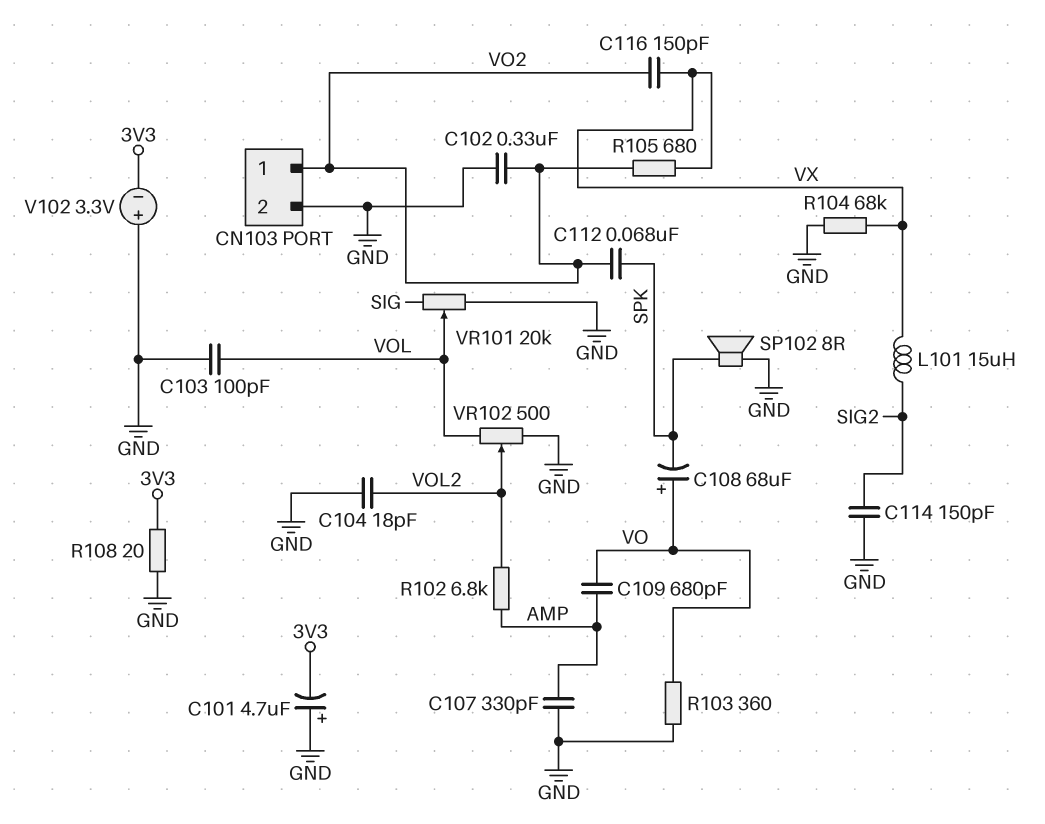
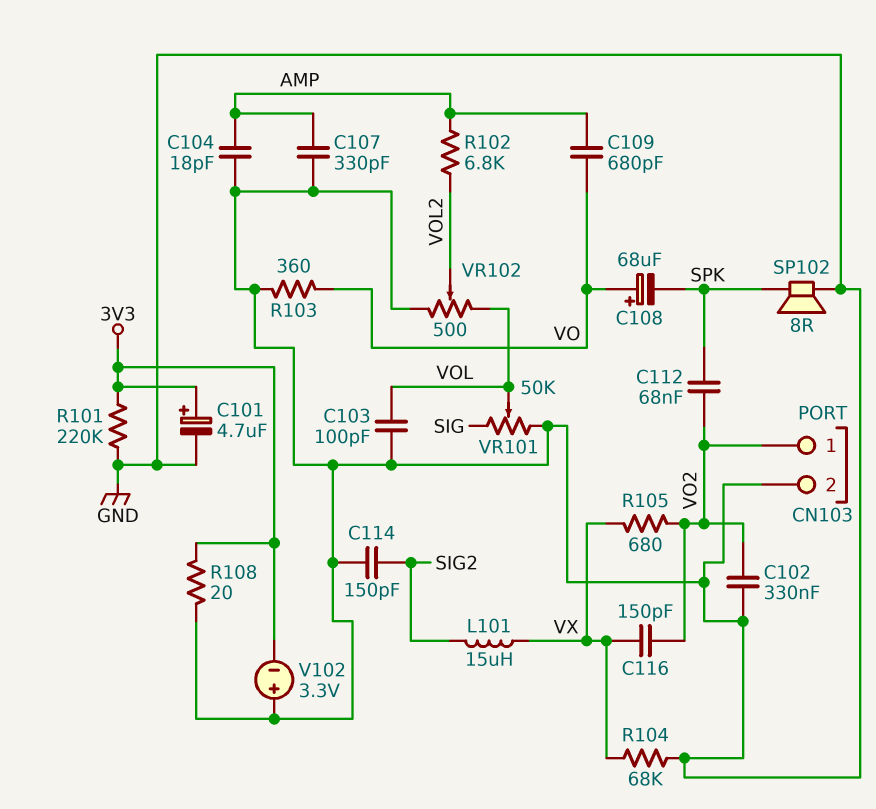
C101: 4.7uF (plus GND, minus 3V3) -> 4.7uF (plus 3V3, minus GND)
C104: 18pF (GND, VOL2) -> 18pF (AMP, GND)
R101: none -> 220k (3V3, GND)
VR101: 20k (GND, SIG, wiper VOL) -> 50k (GND, SIG, wiper VOL)

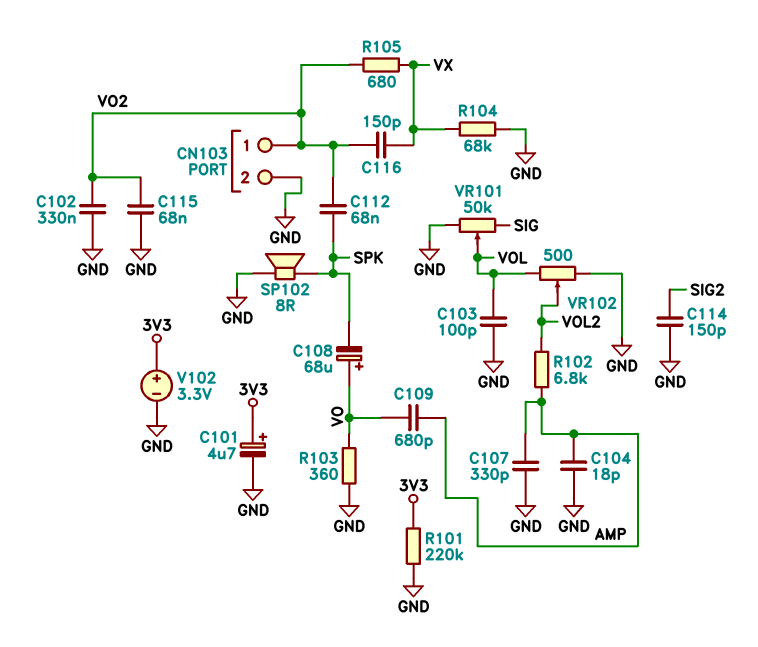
C115: none -> 68nF (GND, VO2)
L101: 15uH (SIG2, VX) -> none
R108: 20 (3V3, GND) -> none
V102: 3.3V (plus GND, minus 3V3) -> 3.3V (plus 3V3, minus GND)

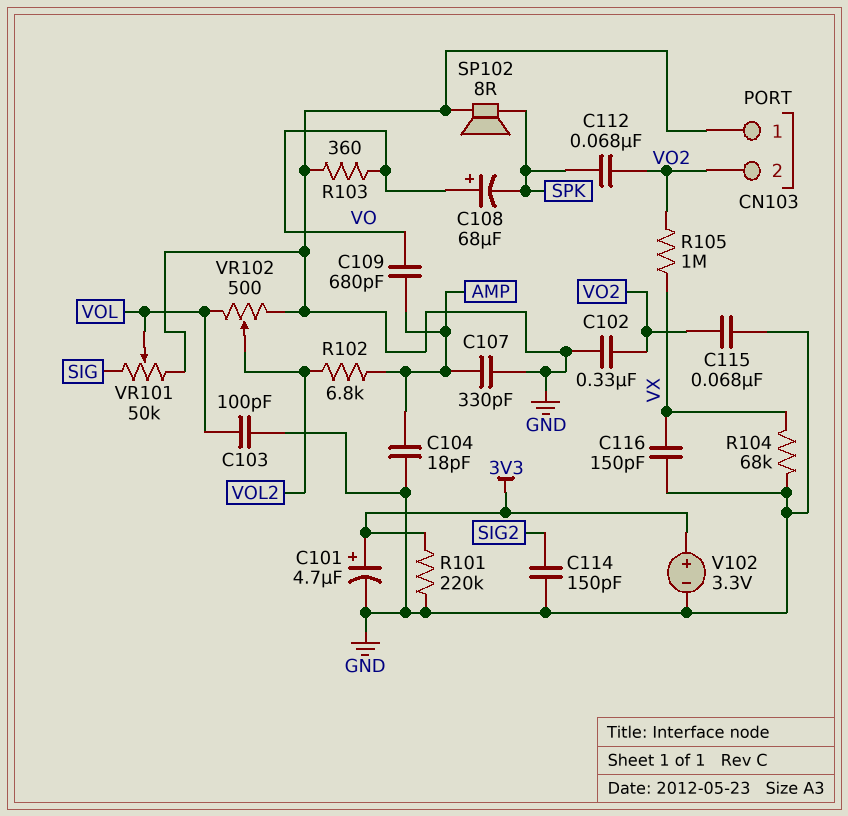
C116: 150pF (VO2, VX) -> 150pF (GND, VX)
CN103 pin 1: VO2 -> GND
CN103 pin 2: GND -> VO2
R105: 680 (VO2, VX) -> 1M (VO2, VX)

